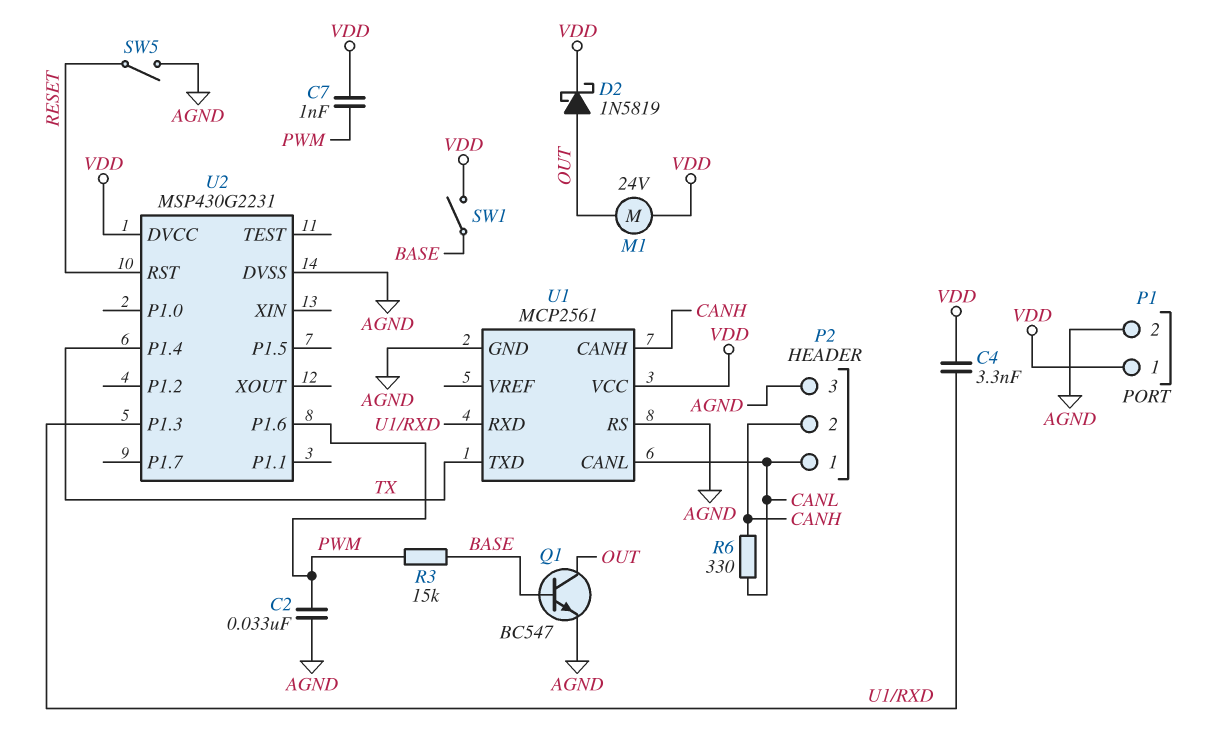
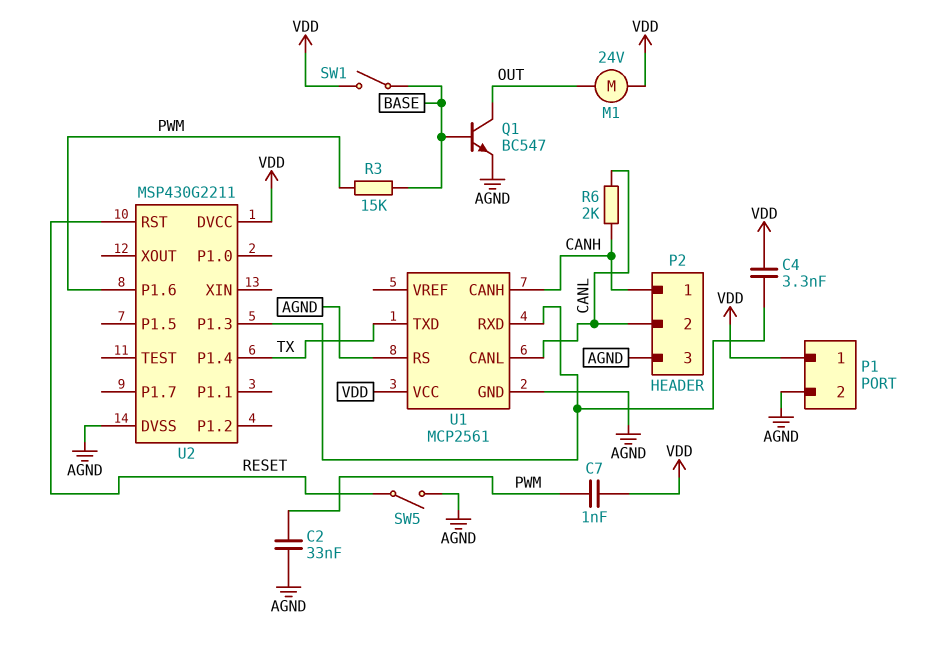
D2: schottky 1N5819 (A OUT, K VDD) -> none
P2 pin 1: CANL -> CANH
P2 pin 2: CANH -> CANL
R6: 330 (CANH, CANL) -> 2k (CANH, CANL)
U2: MSP430G2231 -> MSP430G2211

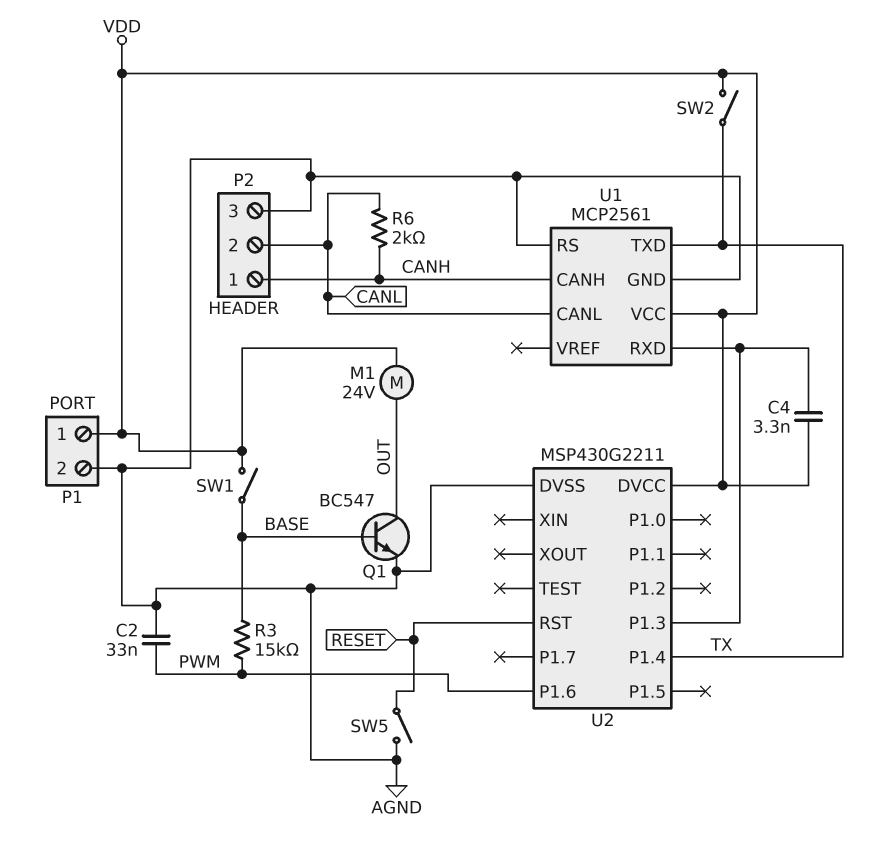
C7: 1nF (PWM, VDD) -> none
SW2: none -> switch (TX, VDD)

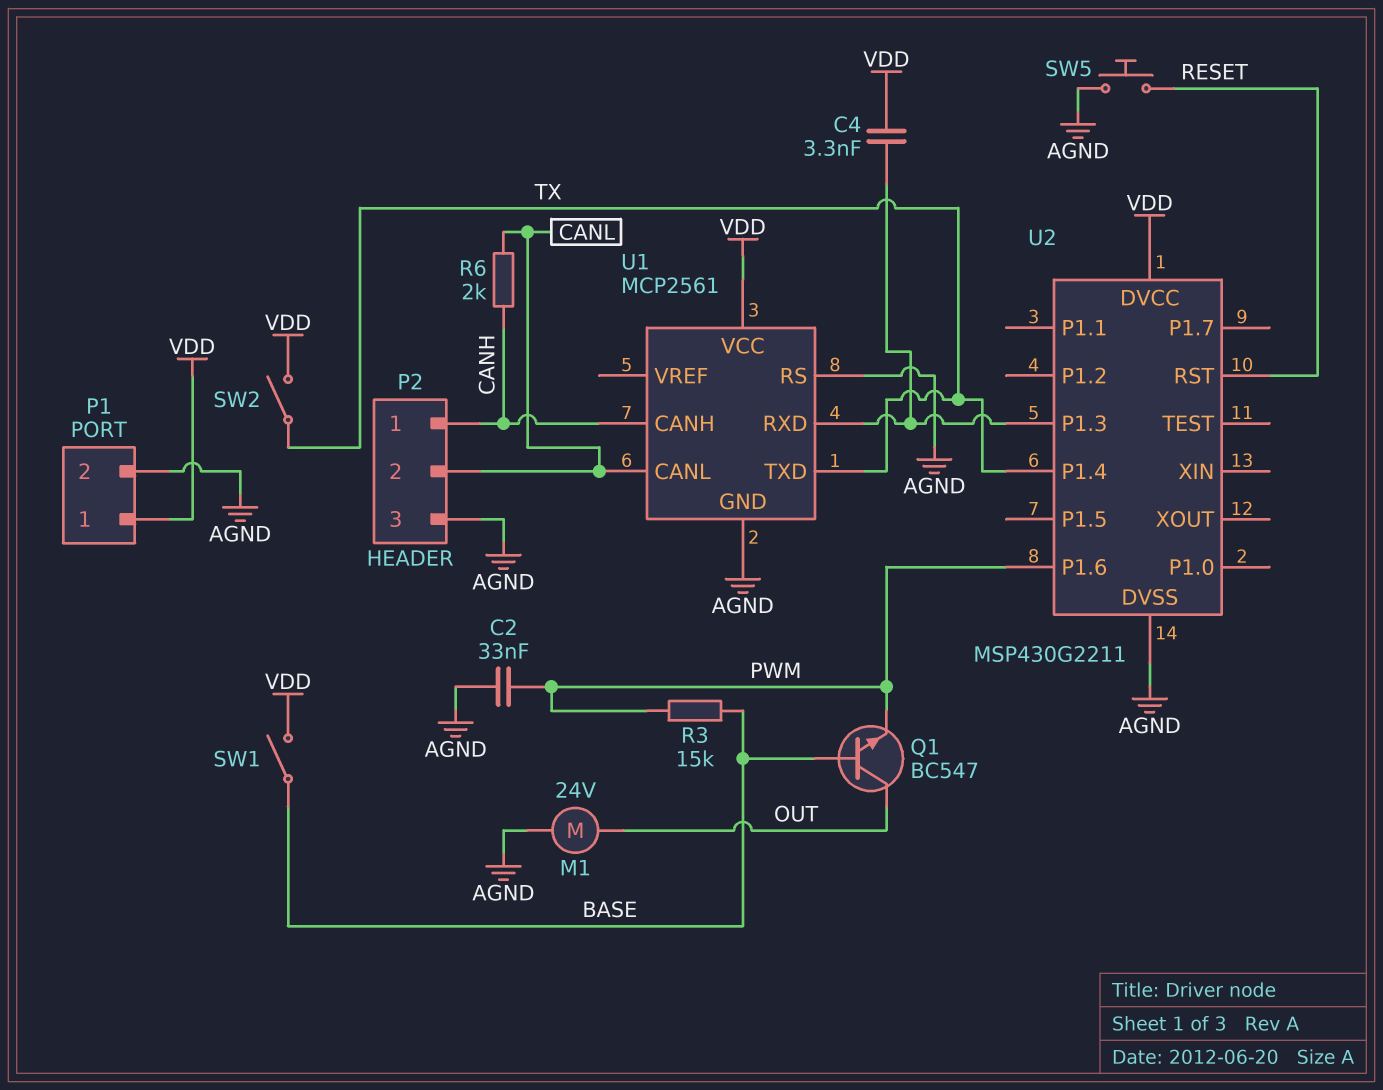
M1: motor 24V (OUT, VDD) -> motor 24V (AGND, OUT)
Q1: NPN BC547 (B BASE, C OUT, E AGND) -> NPN BC547 (B BASE, C OUT, E PWM)
SW5: switch (AGND, RESET) -> button (AGND, RESET)

